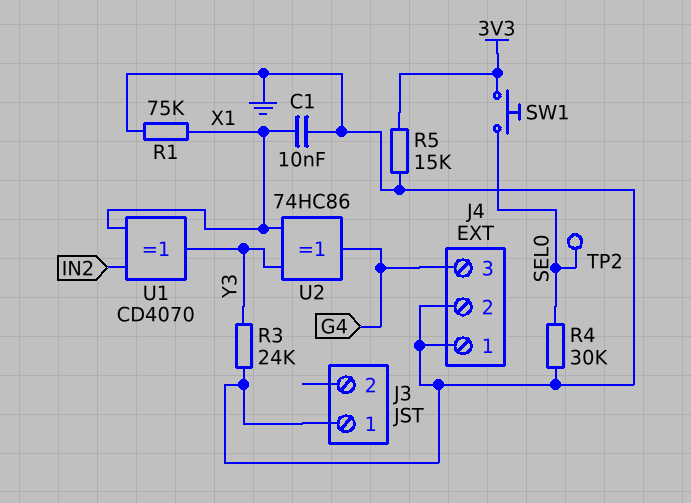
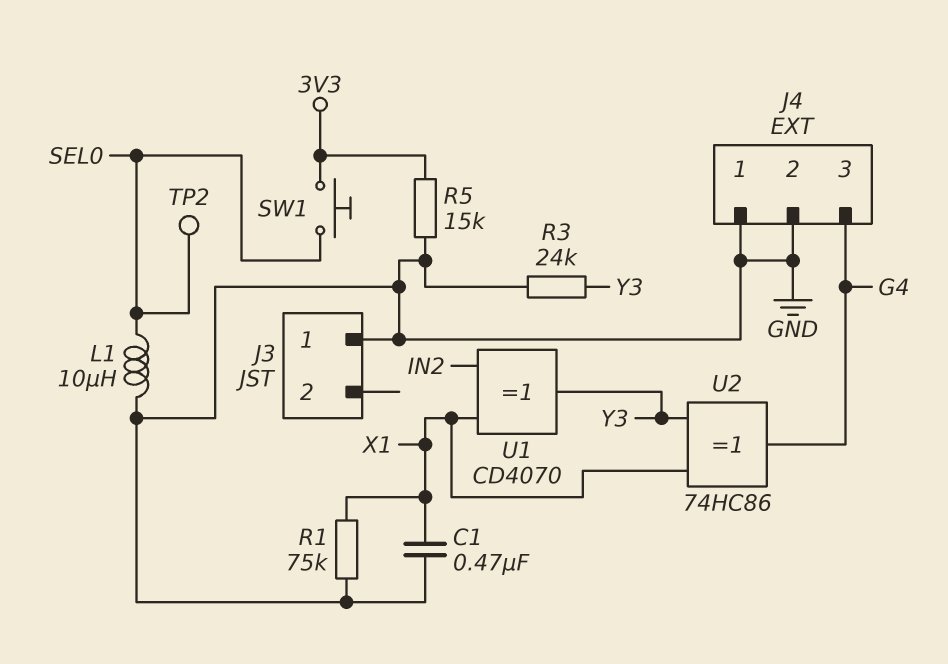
C1: 10nF (GND, X1) -> 470nF (GND, X1)
L1: none -> 10uH (GND, SEL0)
R4: 30k (GND, SEL0) -> none

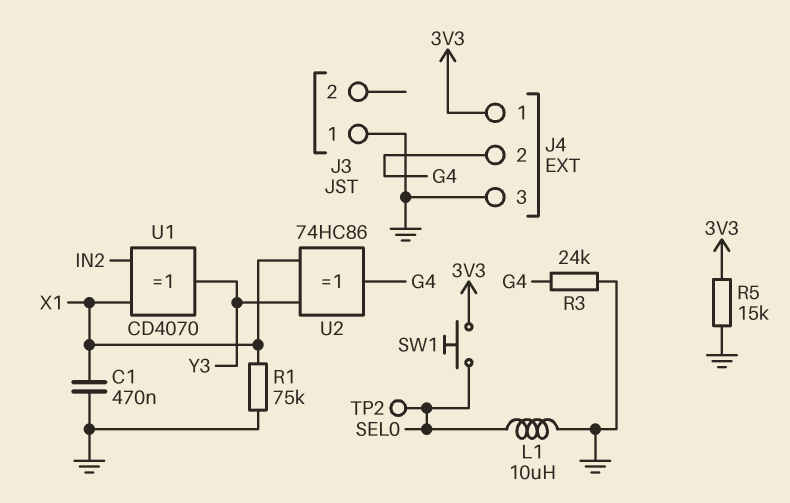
J4 pin 1: GND -> 3V3
J4 pin 2: GND -> G4
J4 pin 3: G4 -> GND
R3: 24k (GND, Y3) -> 24k (G4, GND)

